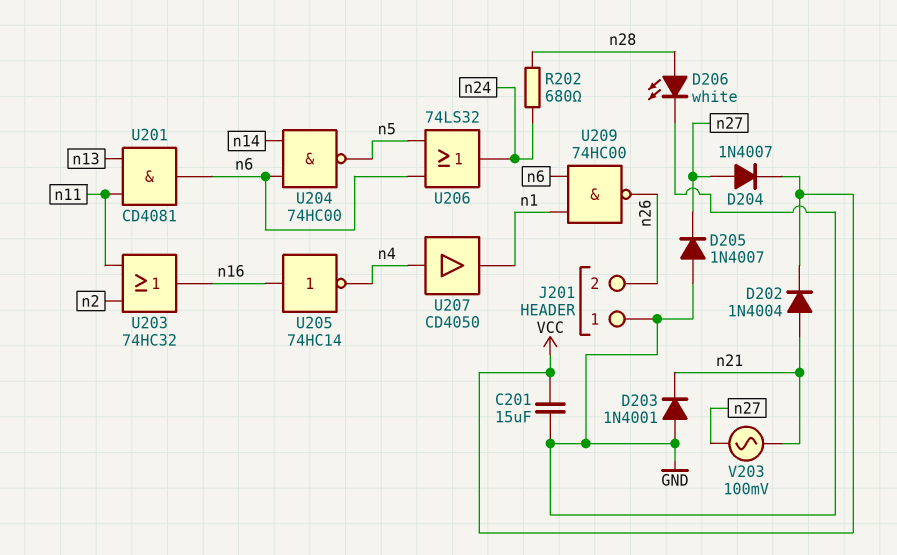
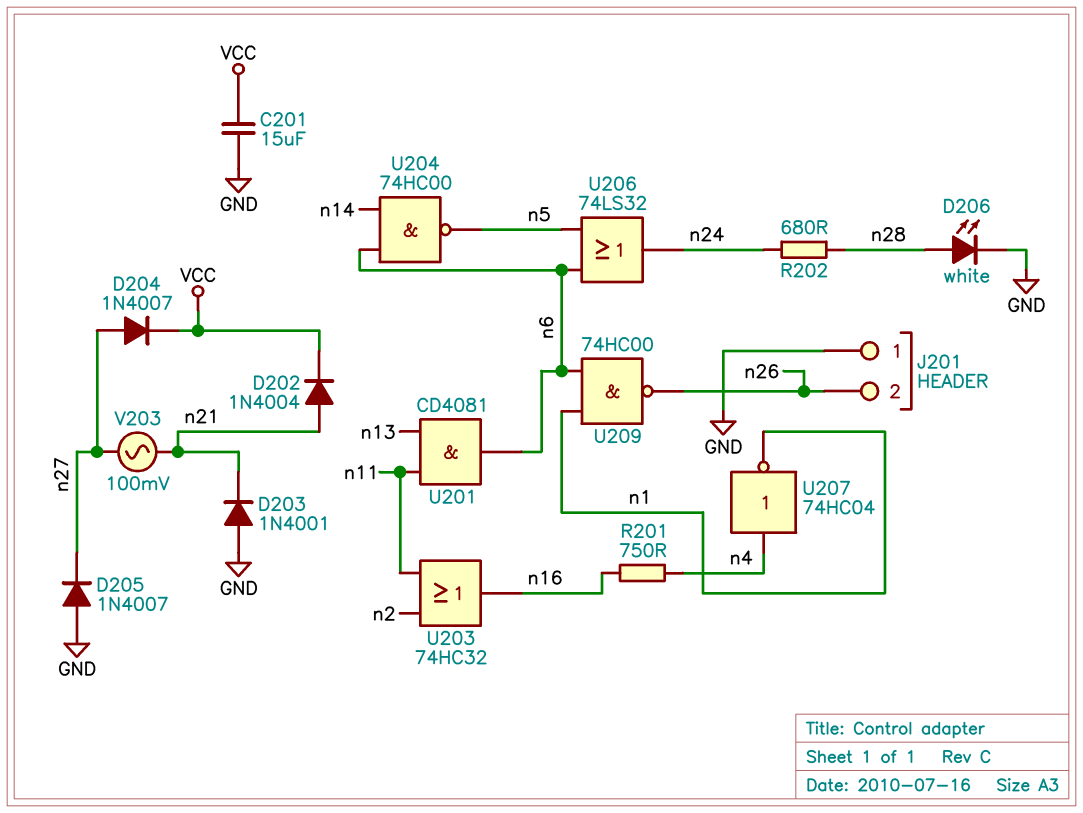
R201: none -> 750 (n4, n16)
U205: NOT 74HC14 (in n16, out n4) -> none
U207: buffer CD4050 (in n4, out n1) -> NOT 74HC04 (in n4, out n1)

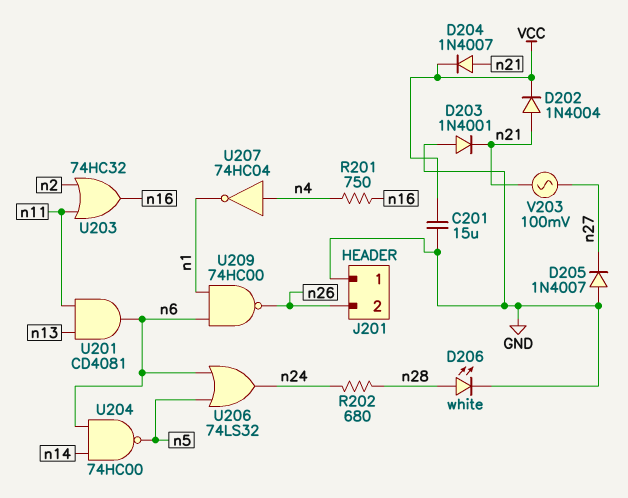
D204: diode 1N4007 (A n27, K VCC) -> diode 1N4007 (A n21, K VCC)

